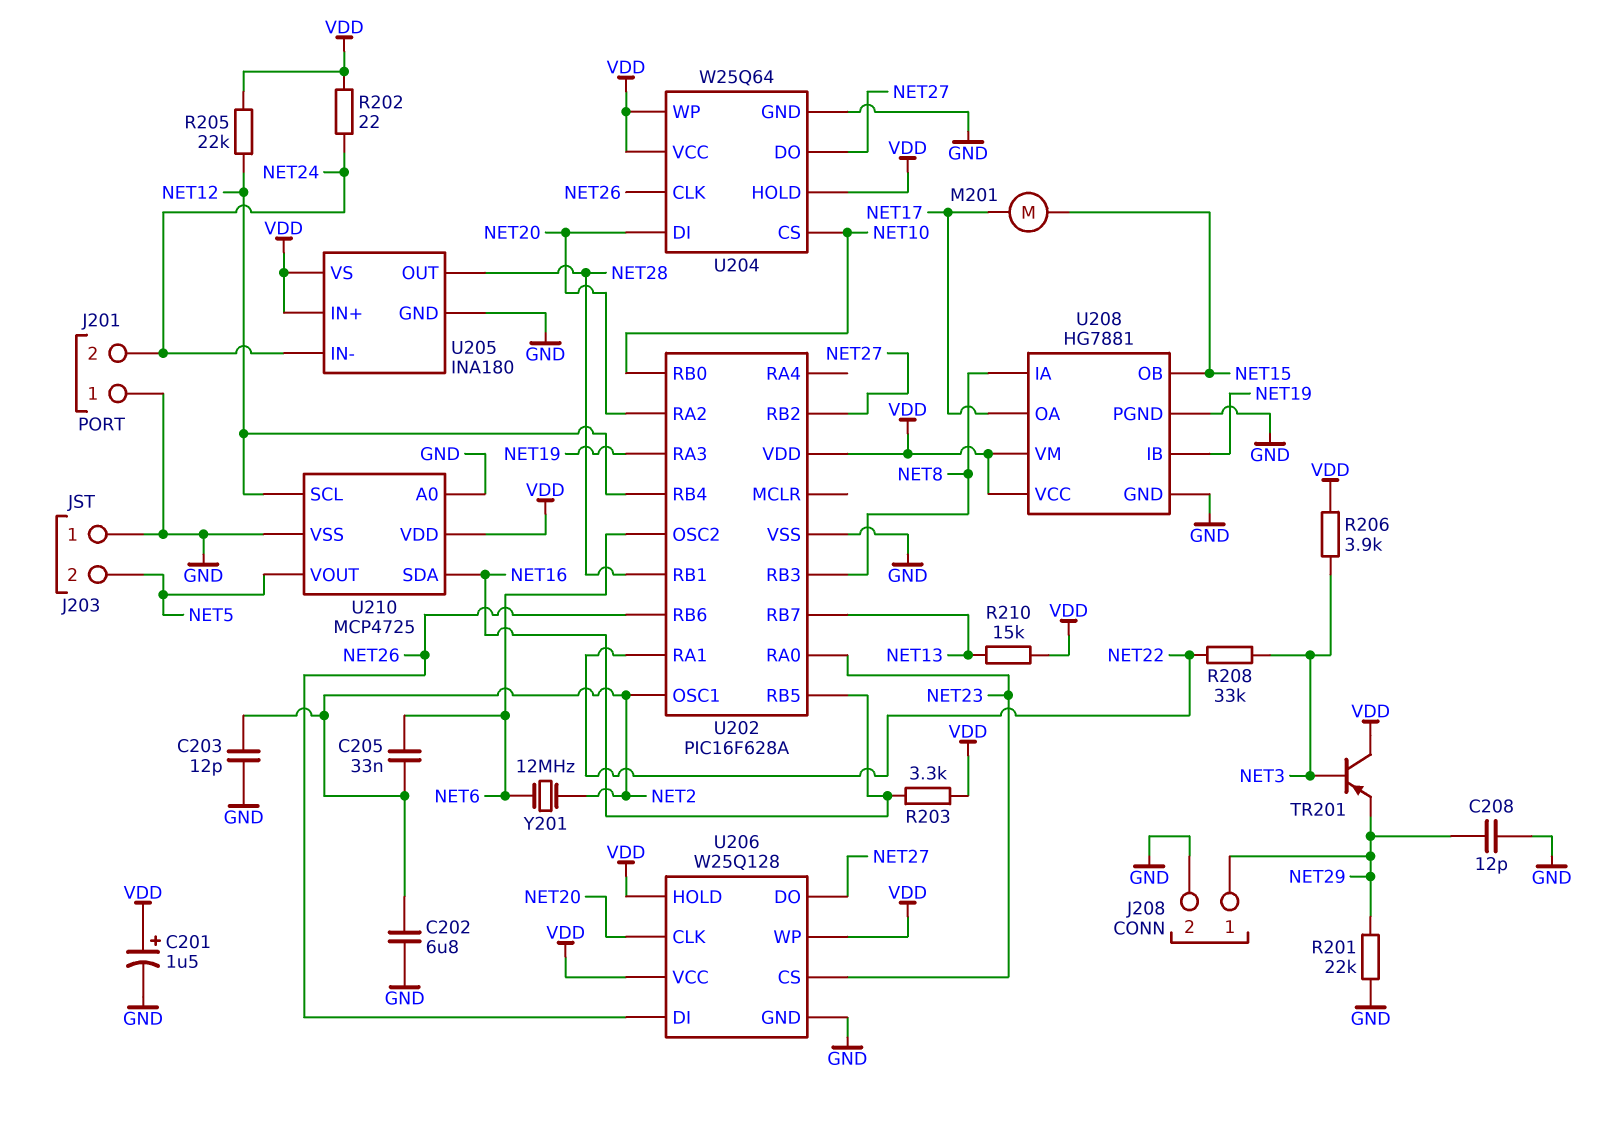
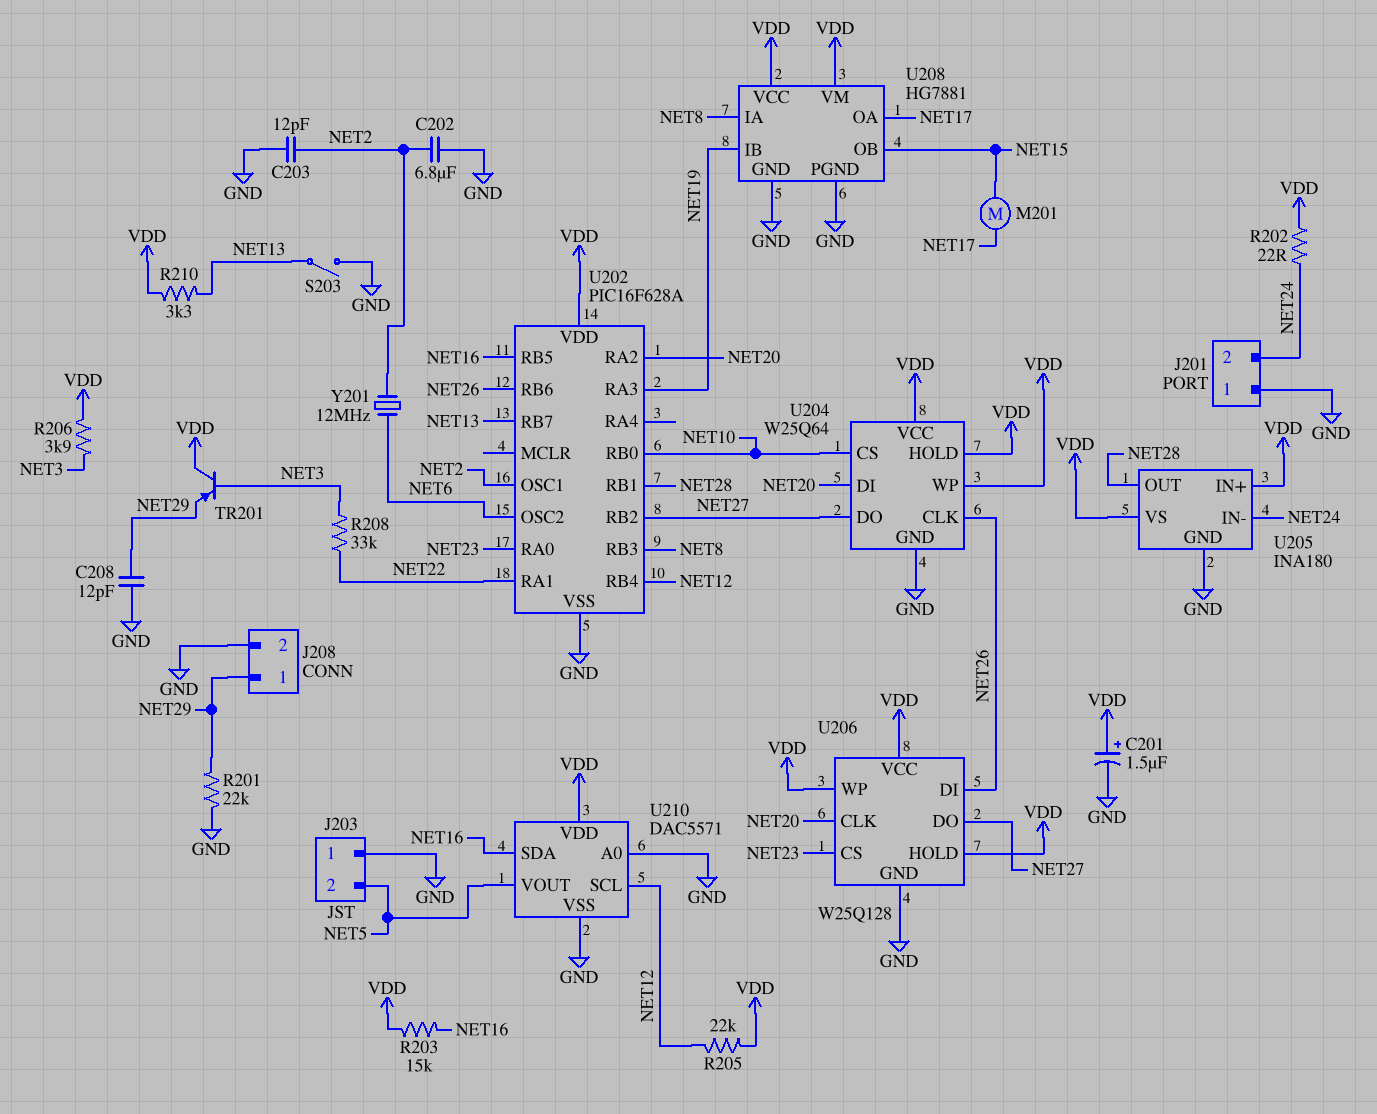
C205: 33nF (NET2, NET6) -> none
R203: 3.3k (NET16, VDD) -> 15k (NET16, VDD)
R210: 15k (NET13, VDD) -> 3.3k (NET13, VDD)
S203: none -> switch (GND, NET13)
U210: MCP4725 -> DAC5571

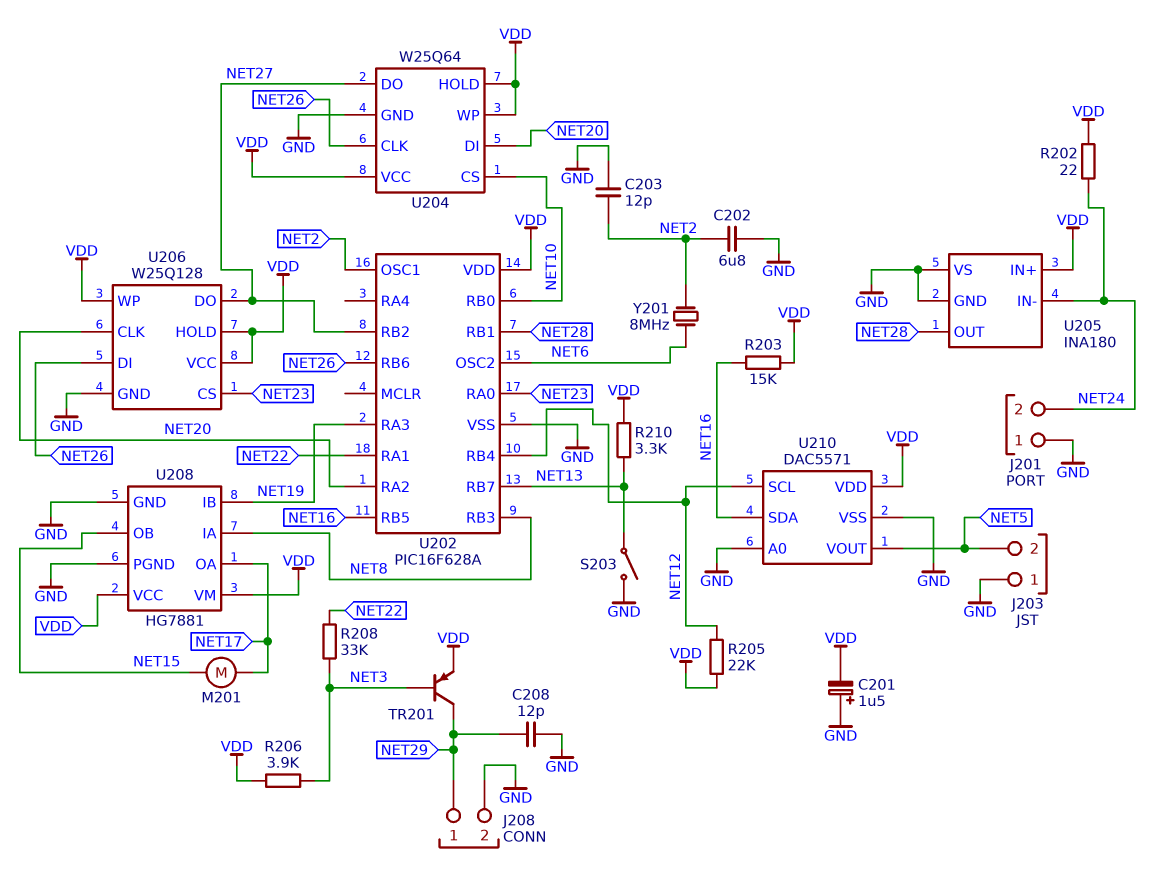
C201: 1.5uF (plus VDD, minus GND) -> 1.5uF (plus GND, minus VDD)
R201: 22k (GND, NET29) -> none
TR201: PNP (B NET3, C VDD, E NET29) -> PNP (B NET3, C NET29, E VDD)
U205 pin VS: VDD -> GND
Y201: 12MHz (NET2, NET6) -> 8MHz (NET2, NET6)

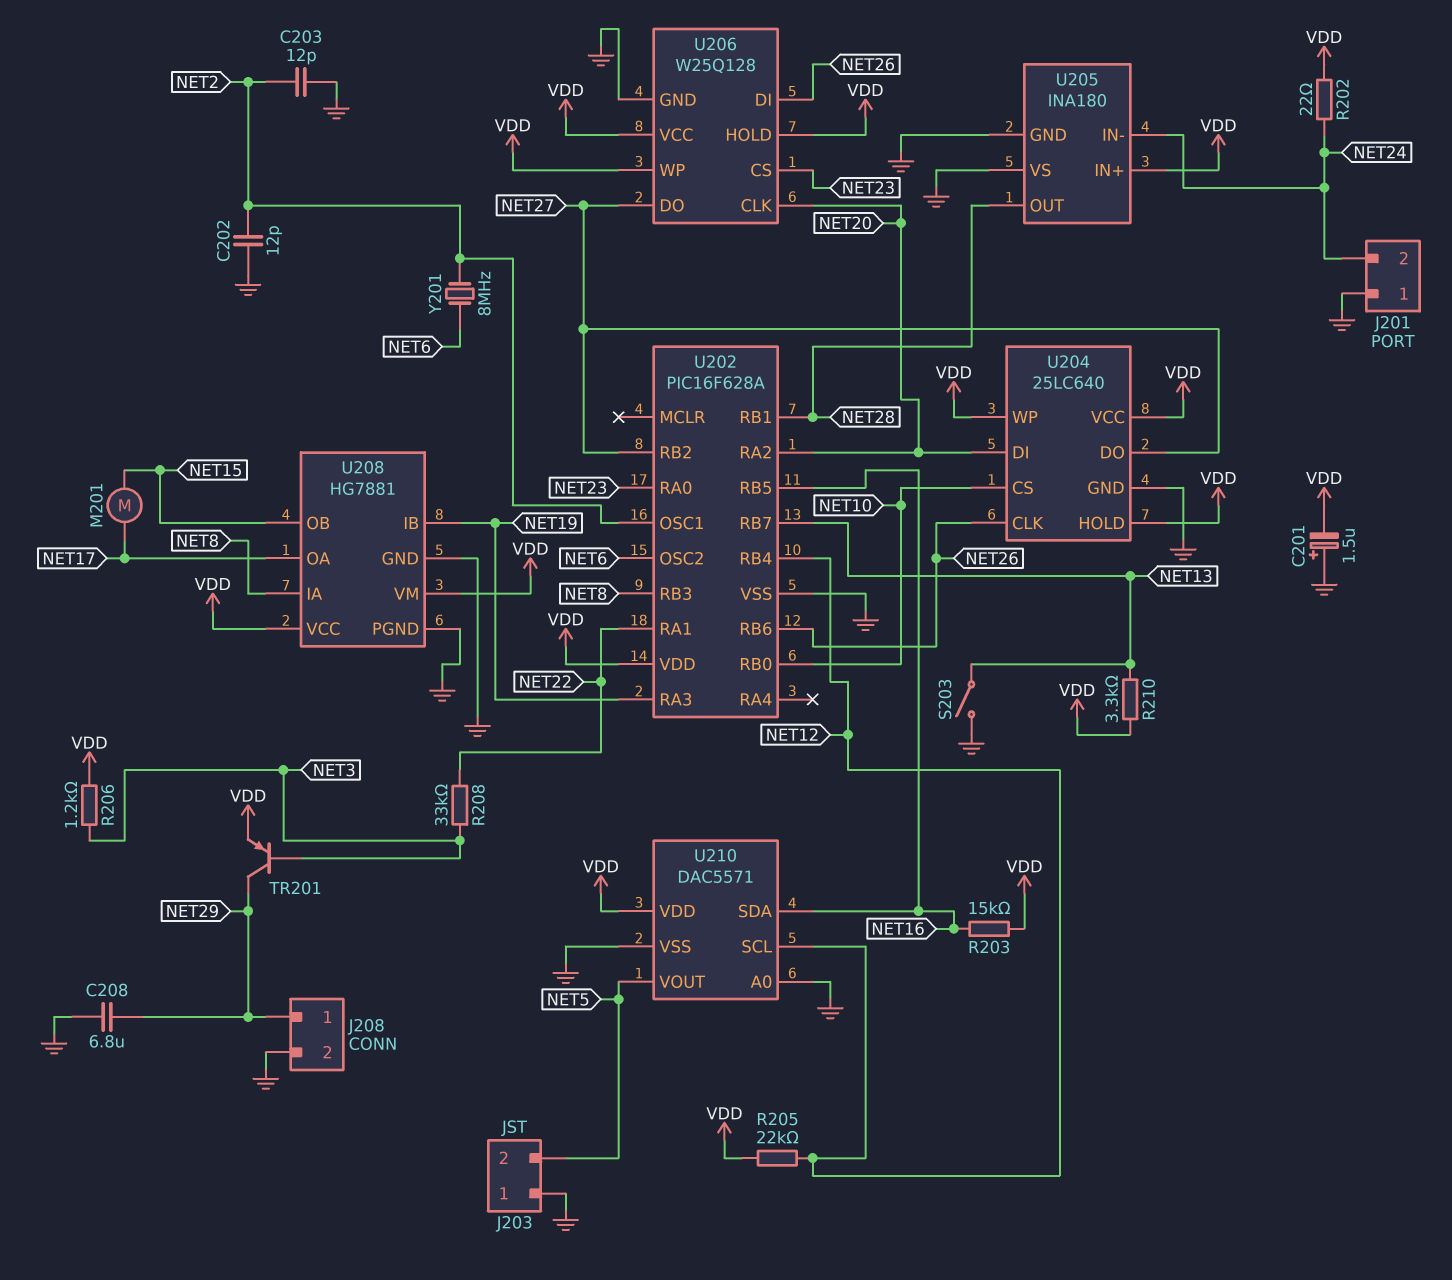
C202: 6.8uF (GND, NET2) -> 12pF (GND, NET2)
C208: 12pF (GND, NET29) -> 6.8uF (GND, NET29)
R206: 3.9k (NET3, VDD) -> 1.2k (NET3, VDD)
U204: W25Q64 -> 25LC640

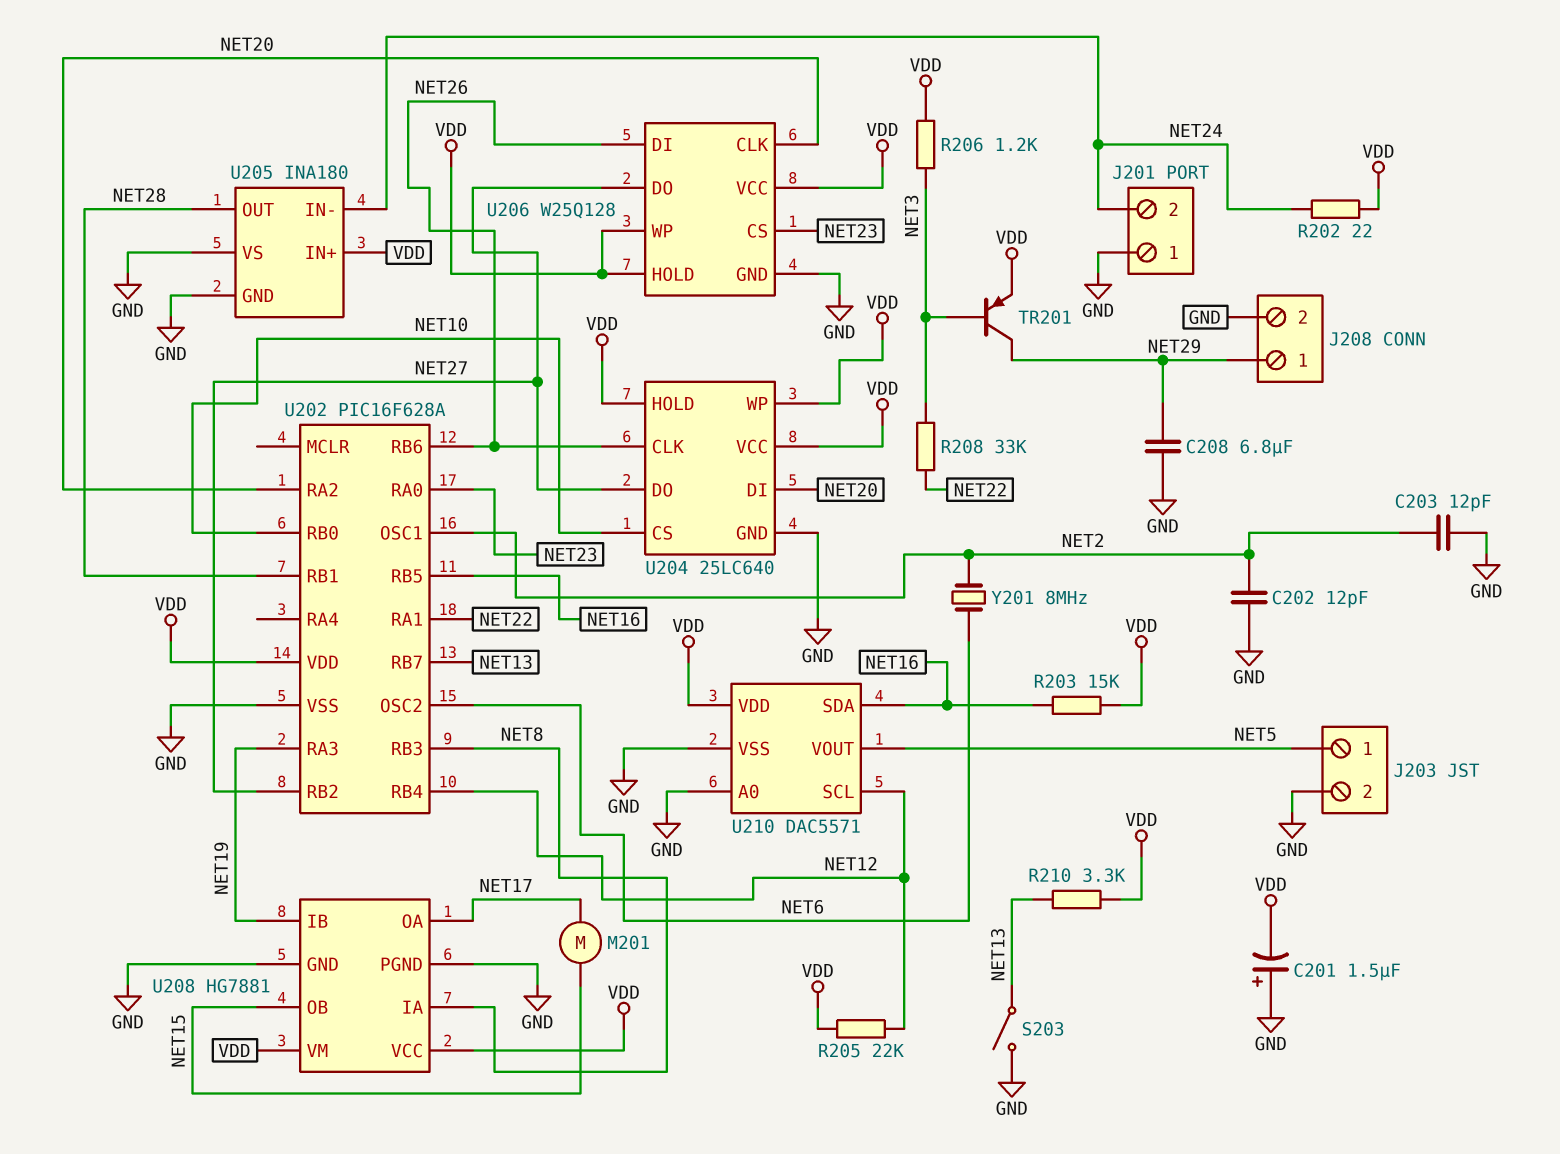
J203 pin 1: GND -> NET5
J203 pin 2: NET5 -> GND

